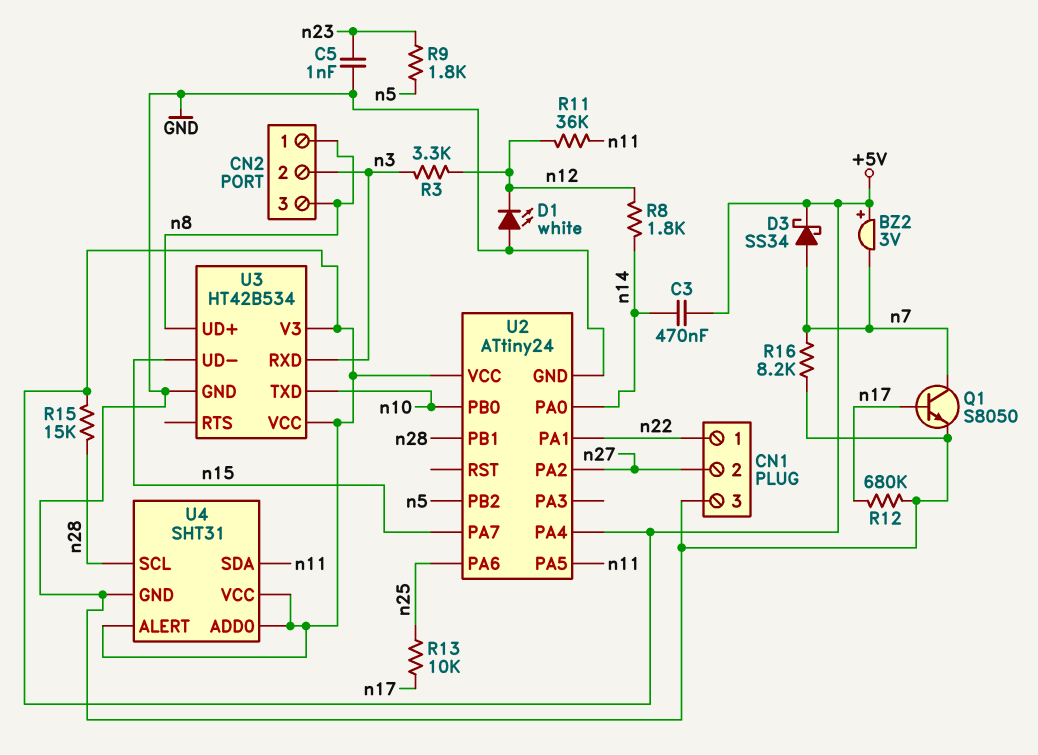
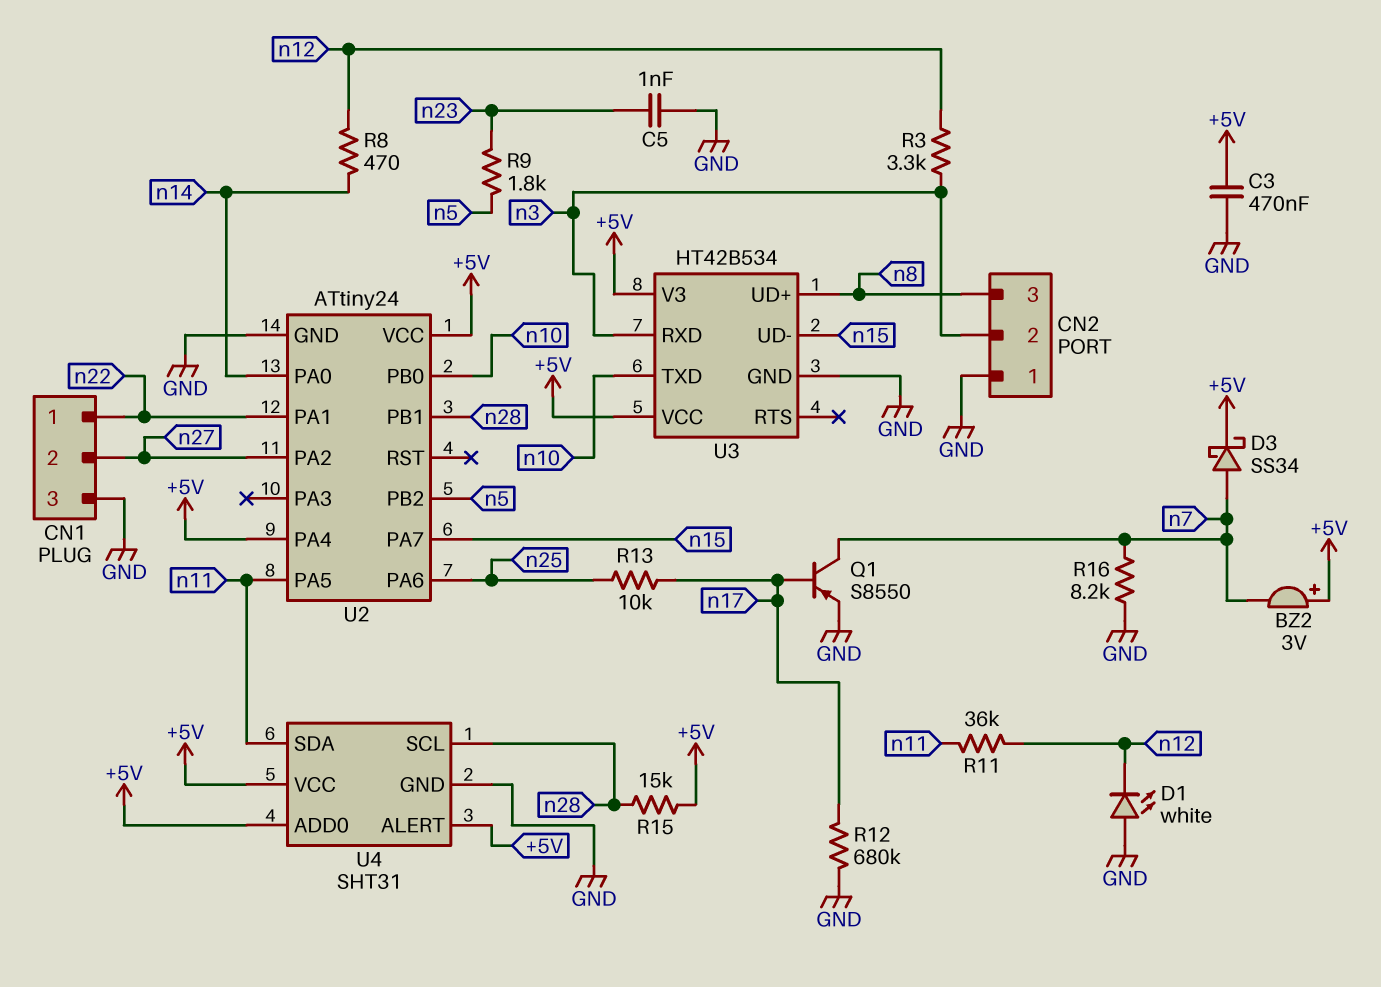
C3: 470nF (+5V, n14) -> 470nF (+5V, GND)
CN2 pin 1: n8 -> GND
Q1: NPN S8050 (B n17, C n7, E GND) -> PNP S8550 (B n17, C n7, E GND)
R8: 1.8k (n12, n14) -> 470 (n12, n14)

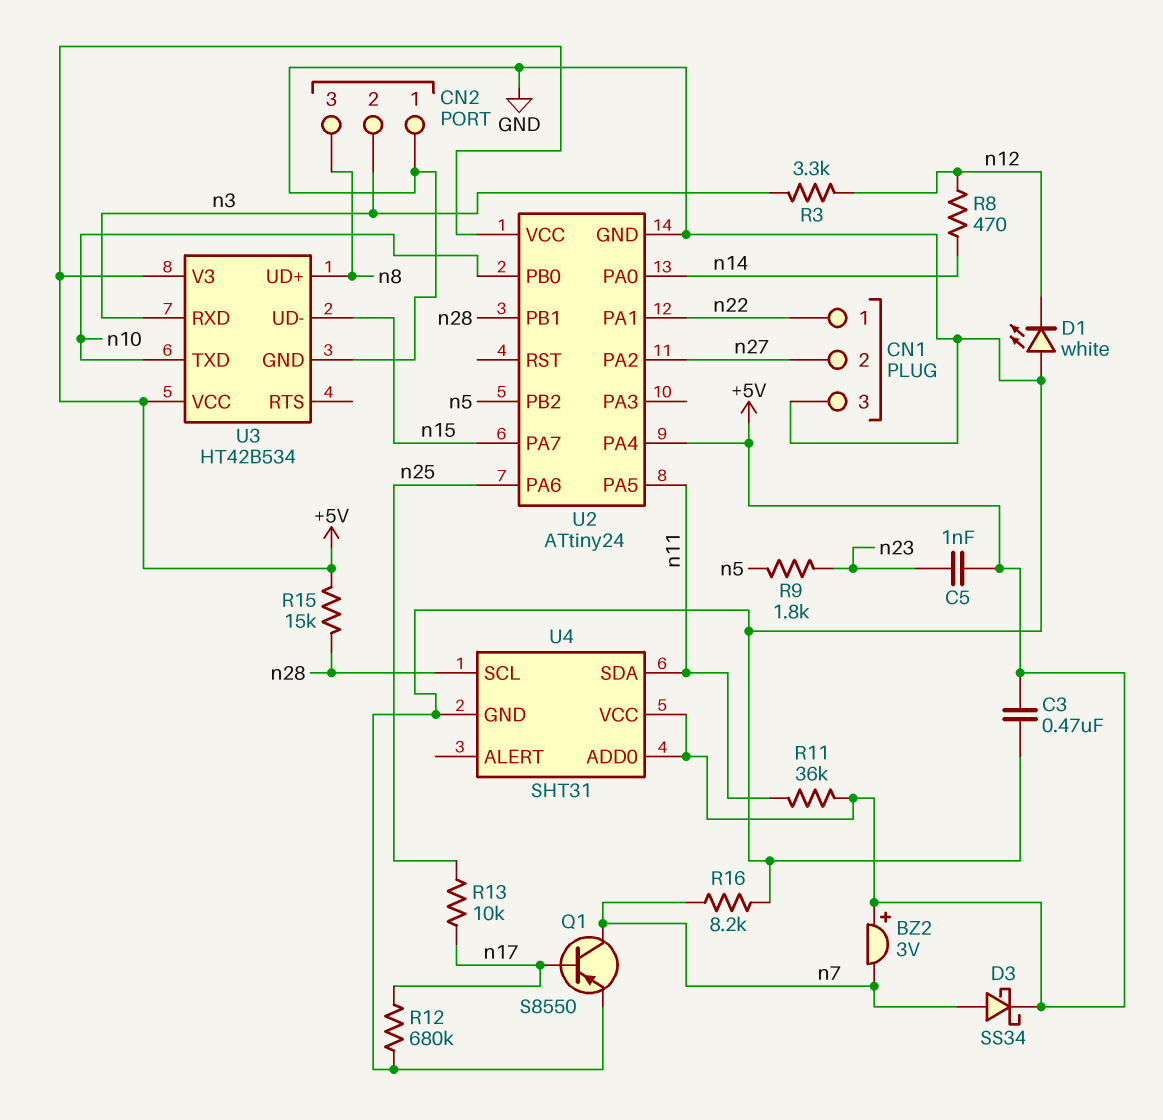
C5: 1nF (GND, n23) -> 1nF (+5V, n23)
R11: 36k (n11, n12) -> 36k (+5V, n11)
U4 pin ALERT: +5V -> none

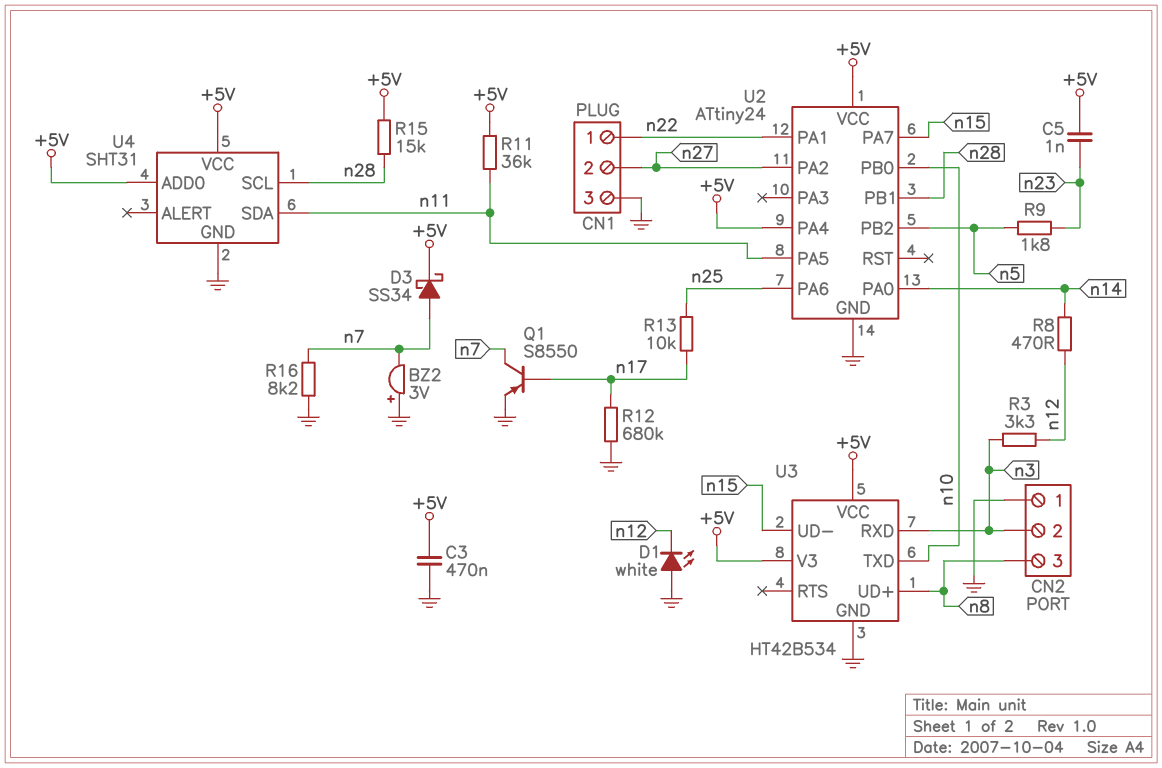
BZ2: buzzer 3V (plus +5V, minus n7) -> buzzer 3V (plus GND, minus n7)

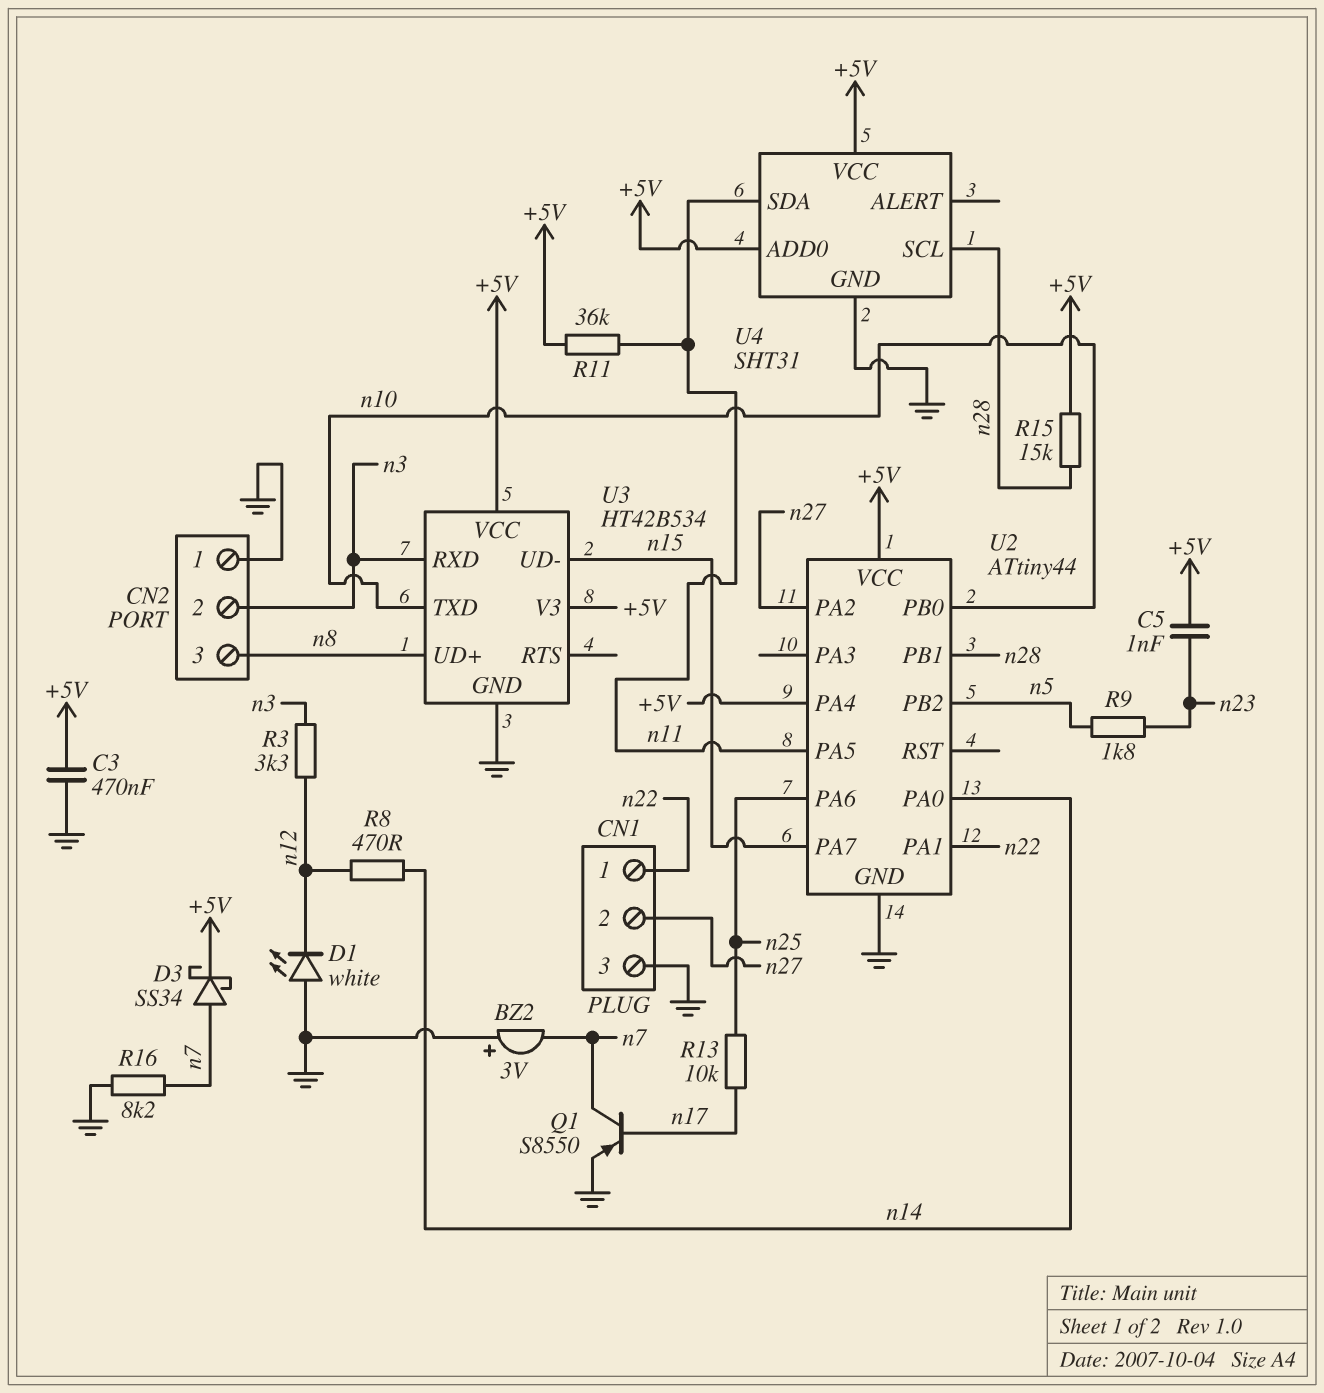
R12: 680k (GND, n17) -> none
U2: ATtiny24 -> ATtiny44

